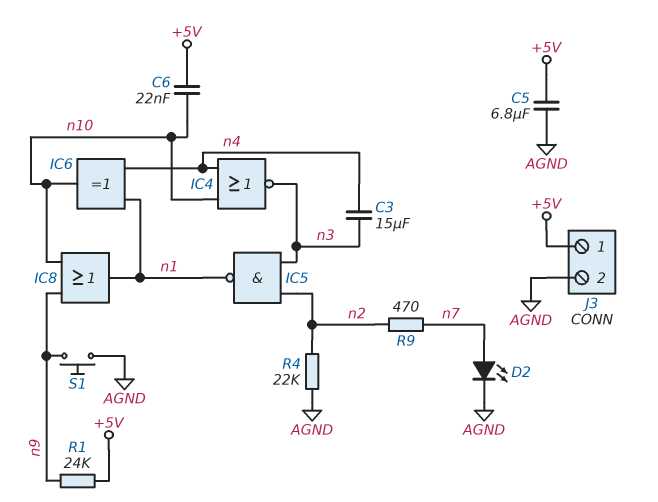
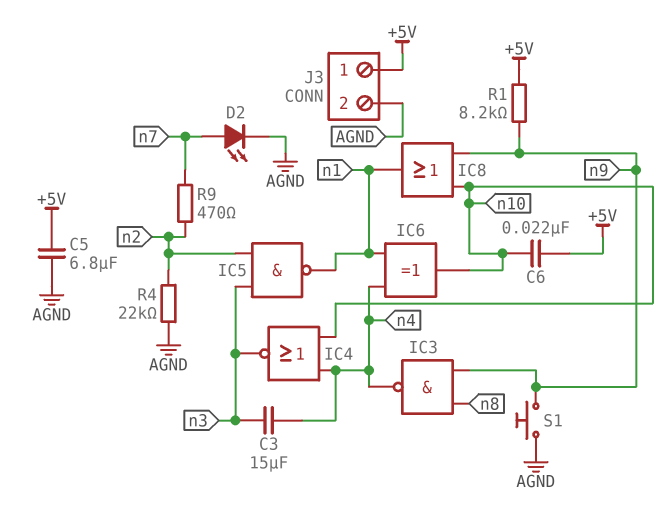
IC3: none -> NAND (in n8, in n9, out n4)
R1: 24k (+5V, n9) -> 8.2k (+5V, n9)

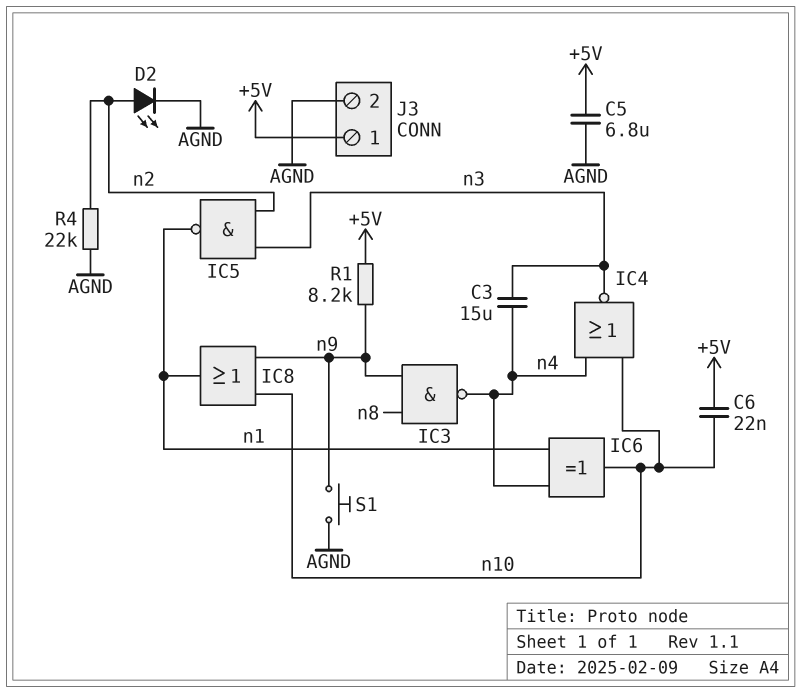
D2: LED (A n7, K AGND) -> LED (A n2, K AGND)
R9: 470 (n2, n7) -> none

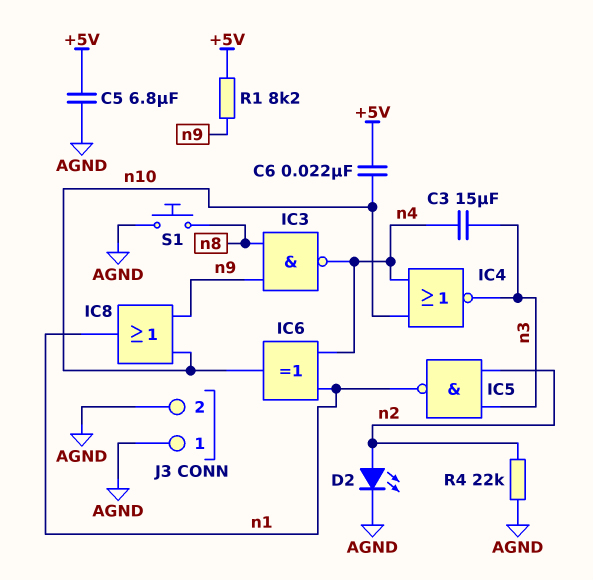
J3 pin 1: +5V -> AGND
S1: button (AGND, n9) -> button (AGND, n8)

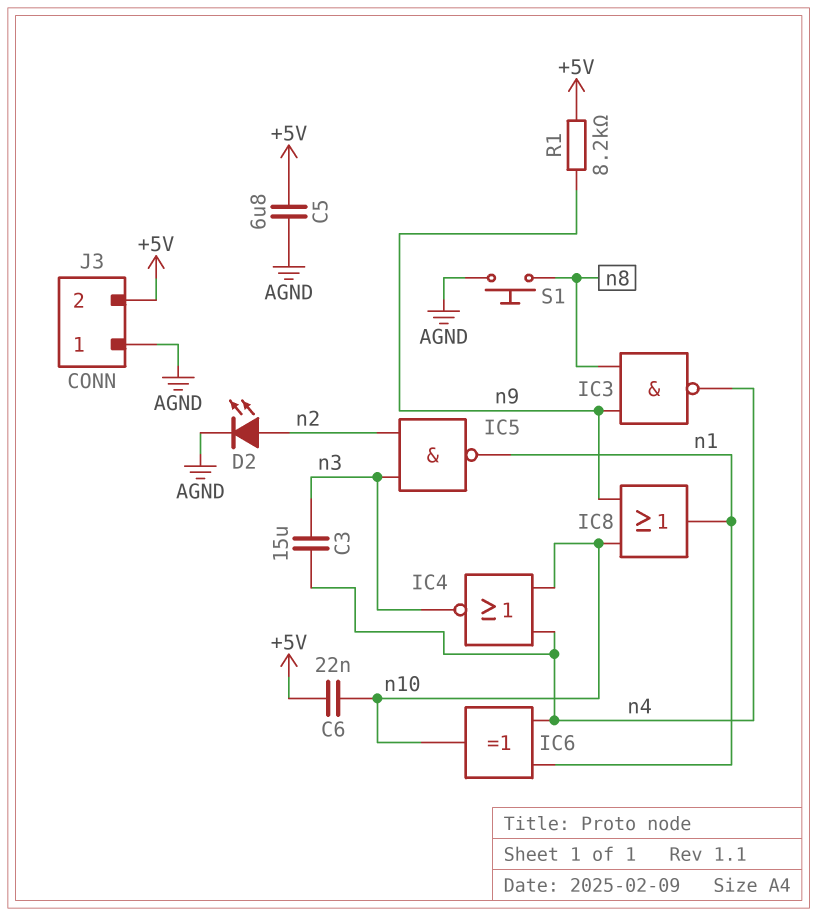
J3 pin 2: AGND -> +5V
R4: 22k (AGND, n2) -> none

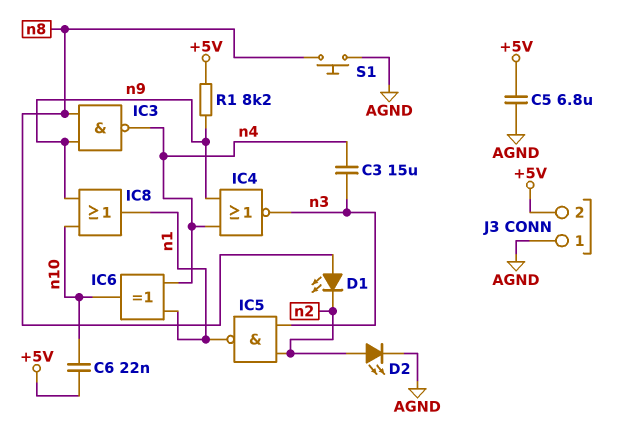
D1: none -> LED (A n8, K n2)
IC4: NOR (in n4, in n10, out n3) -> NOR (in n4, in n9, out n3)

